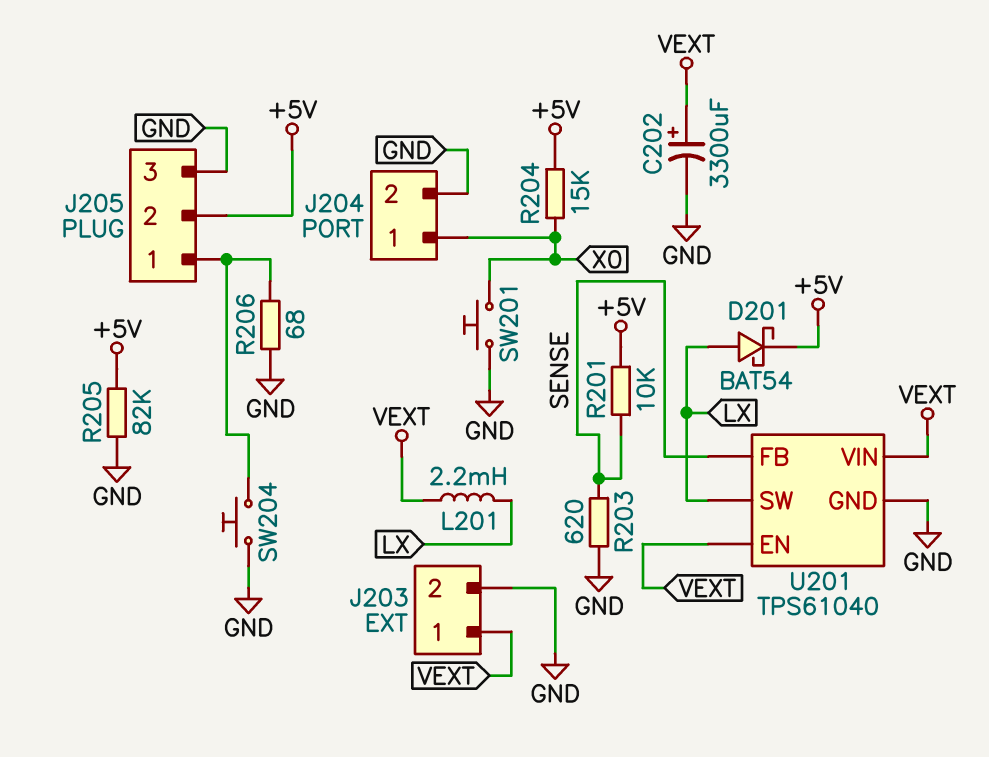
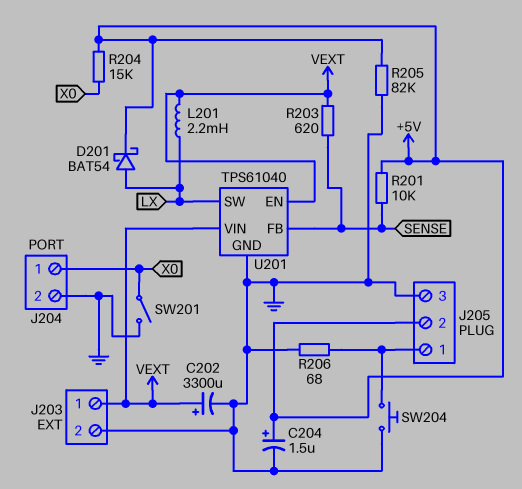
C204: none -> 1.5uF (plus +5V, minus GND)
R203: 620 (GND, SENSE) -> 620 (SENSE, VEXT)
SW201: button (GND, X0) -> switch (GND, X0)

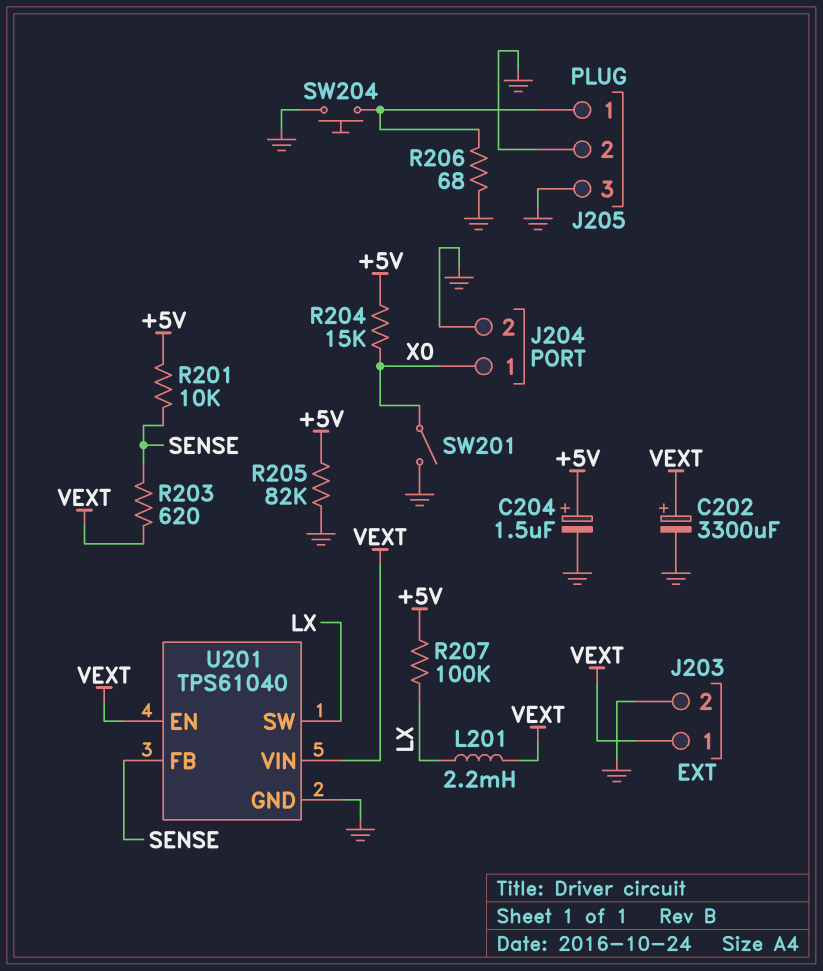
D201: schottky BAT54 (A LX, K +5V) -> none
J205 pin 2: +5V -> GND
R207: none -> 100k (+5V, LX)

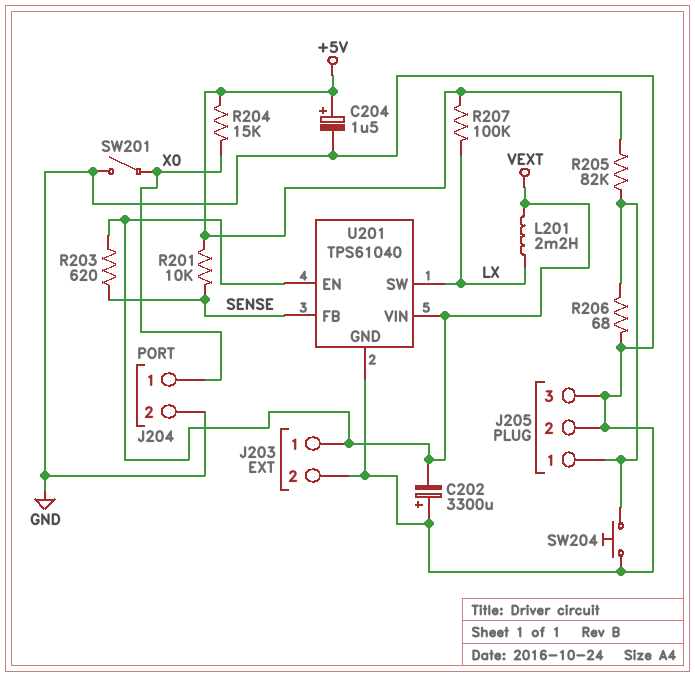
C202: 3300uF (plus VEXT, minus GND) -> 3300uF (plus GND, minus VEXT)
R205: 82k (+5V, GND) -> 82k (+5V, J205/1)

